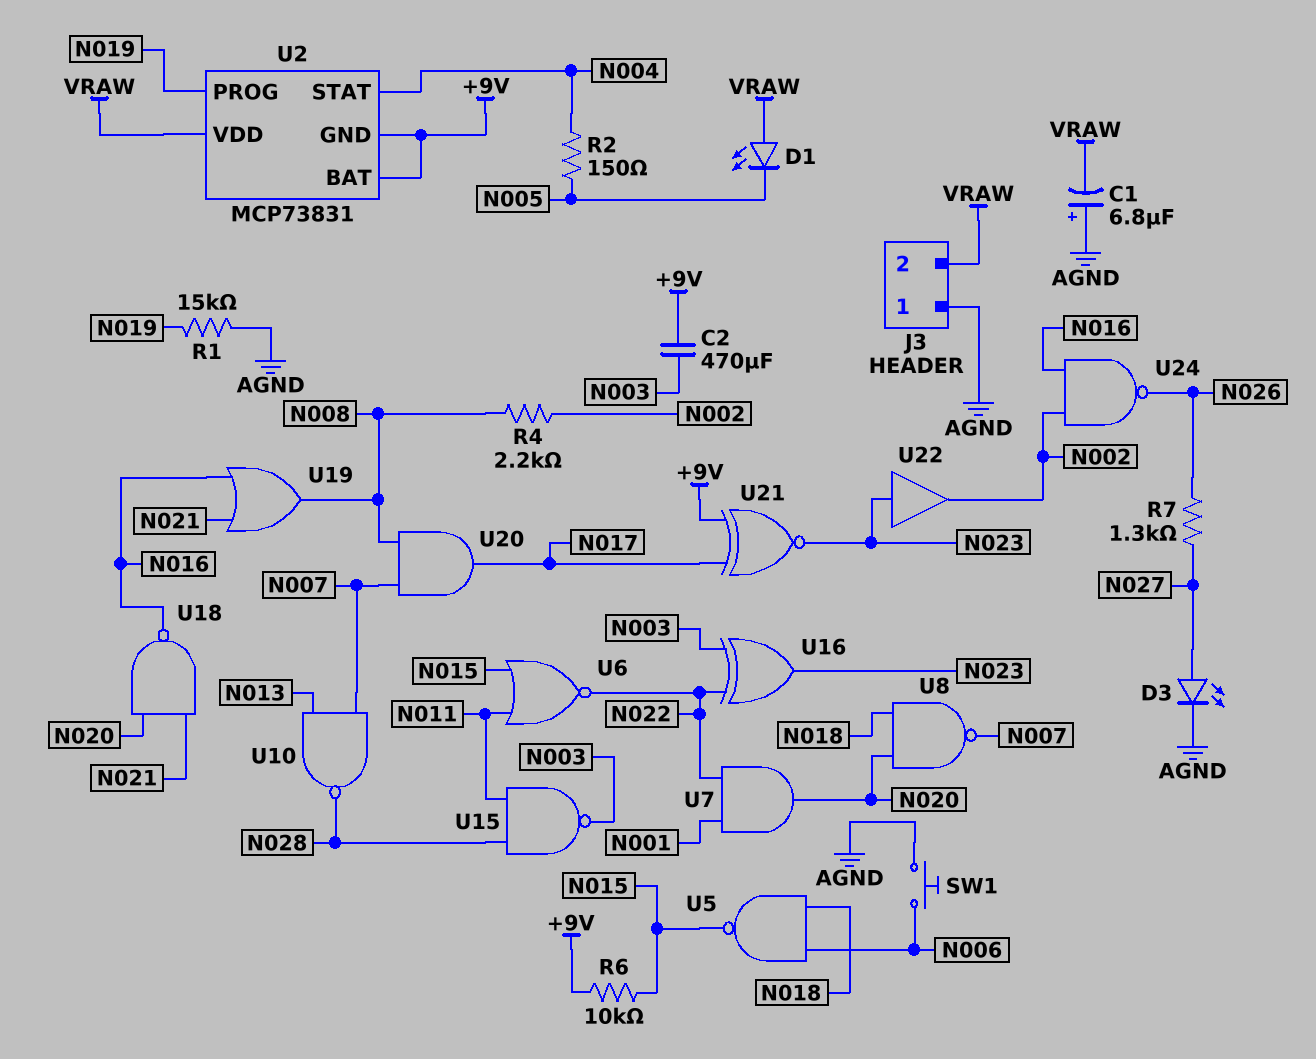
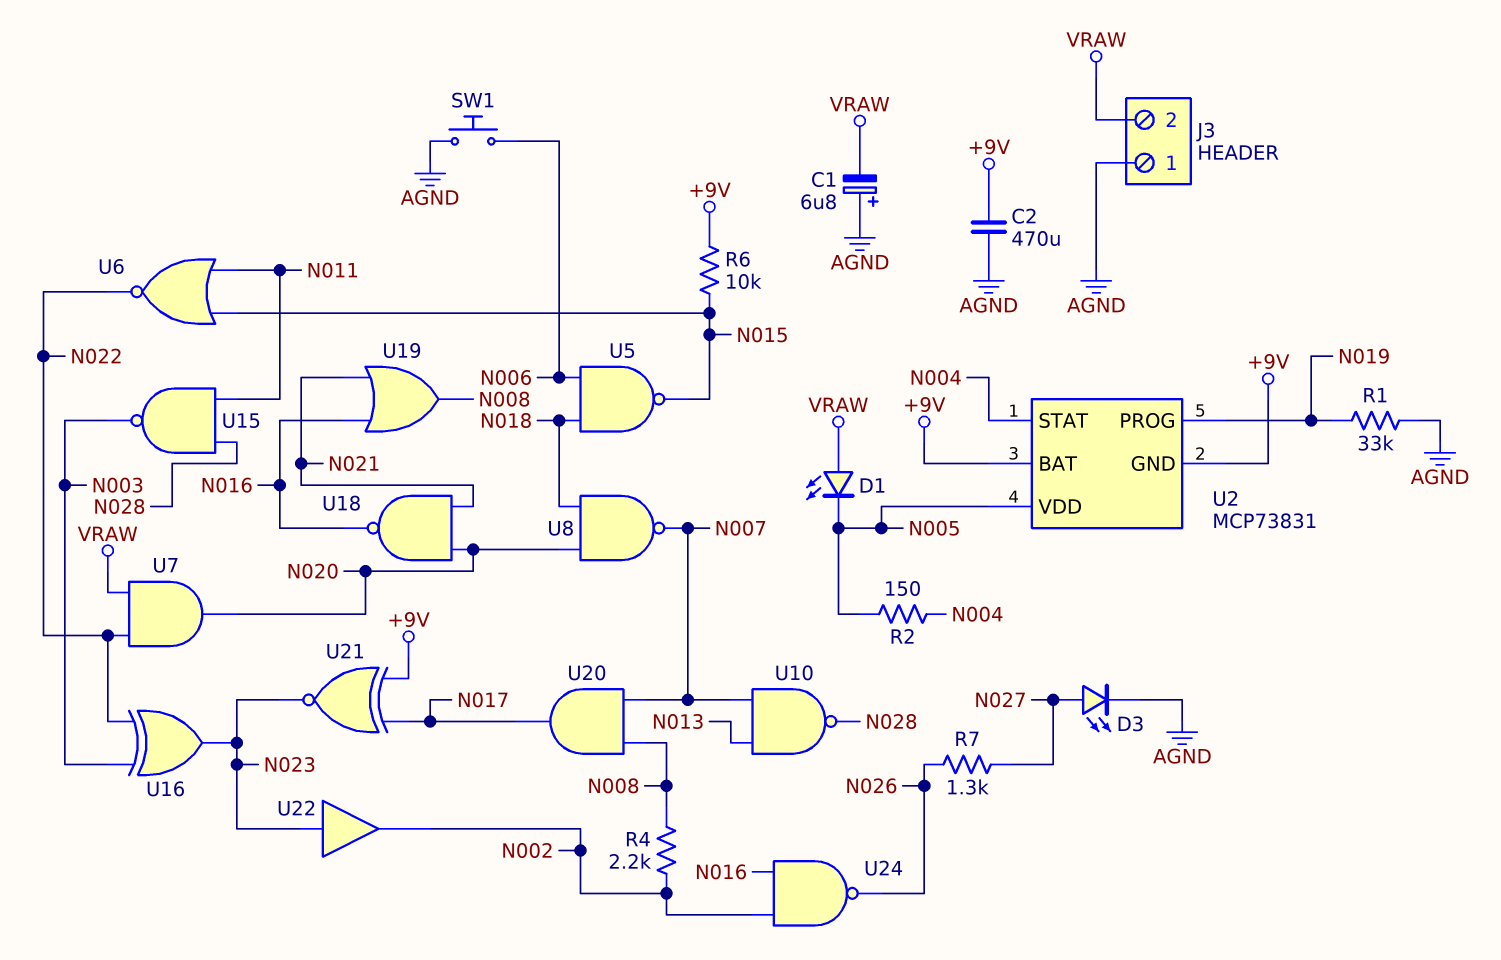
C2: 470uF (+9V, N003) -> 470uF (+9V, AGND)
R1: 15k (AGND, N019) -> 33k (AGND, N019)
U2 pin VDD: VRAW -> N005
U7: AND (in N001, in N022, out N020) -> AND (in N022, in VRAW, out N020)

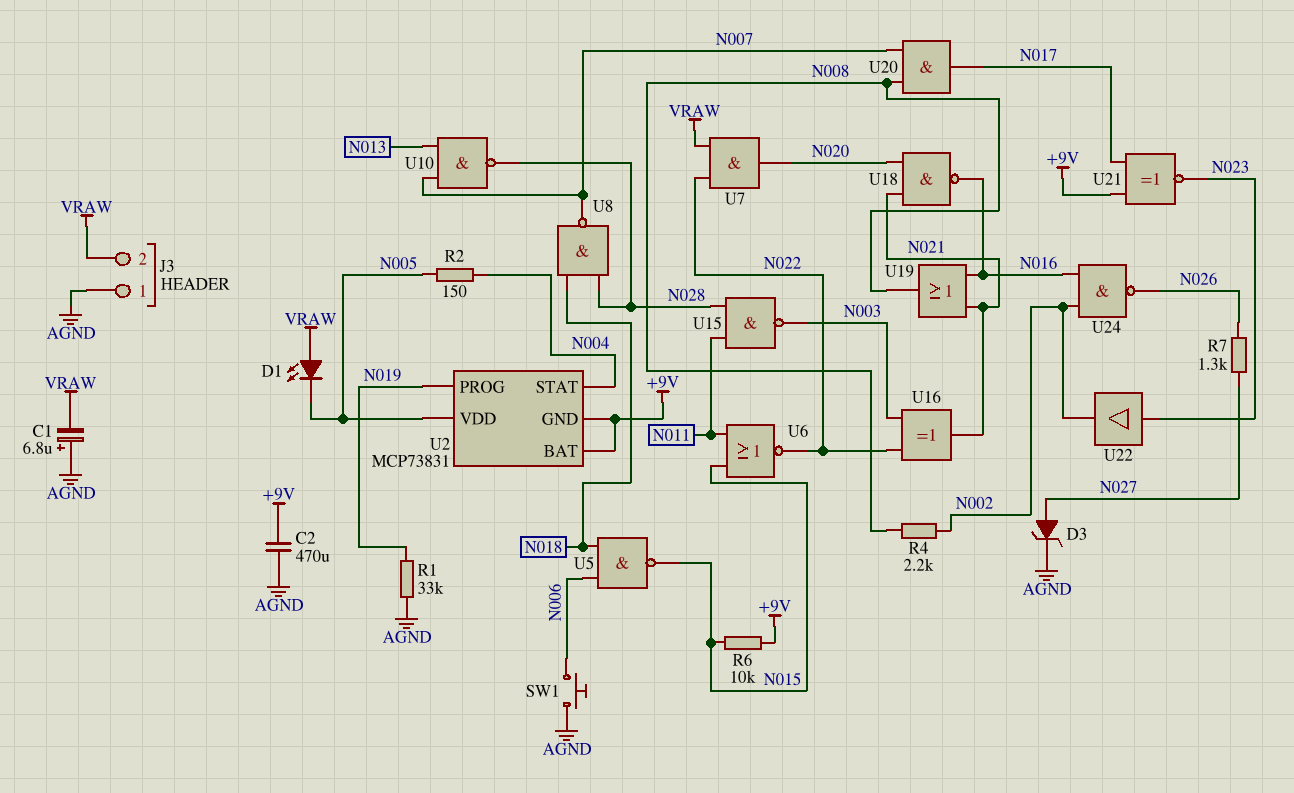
D3: LED (A N027, K AGND) -> zener (A N027, K AGND)
U8: NAND (in N018, in N020, out N007) -> NAND (in N018, in N028, out N007)
U16: XOR (in N003, in N022, out N023) -> XOR (in N003, in N022, out N021)

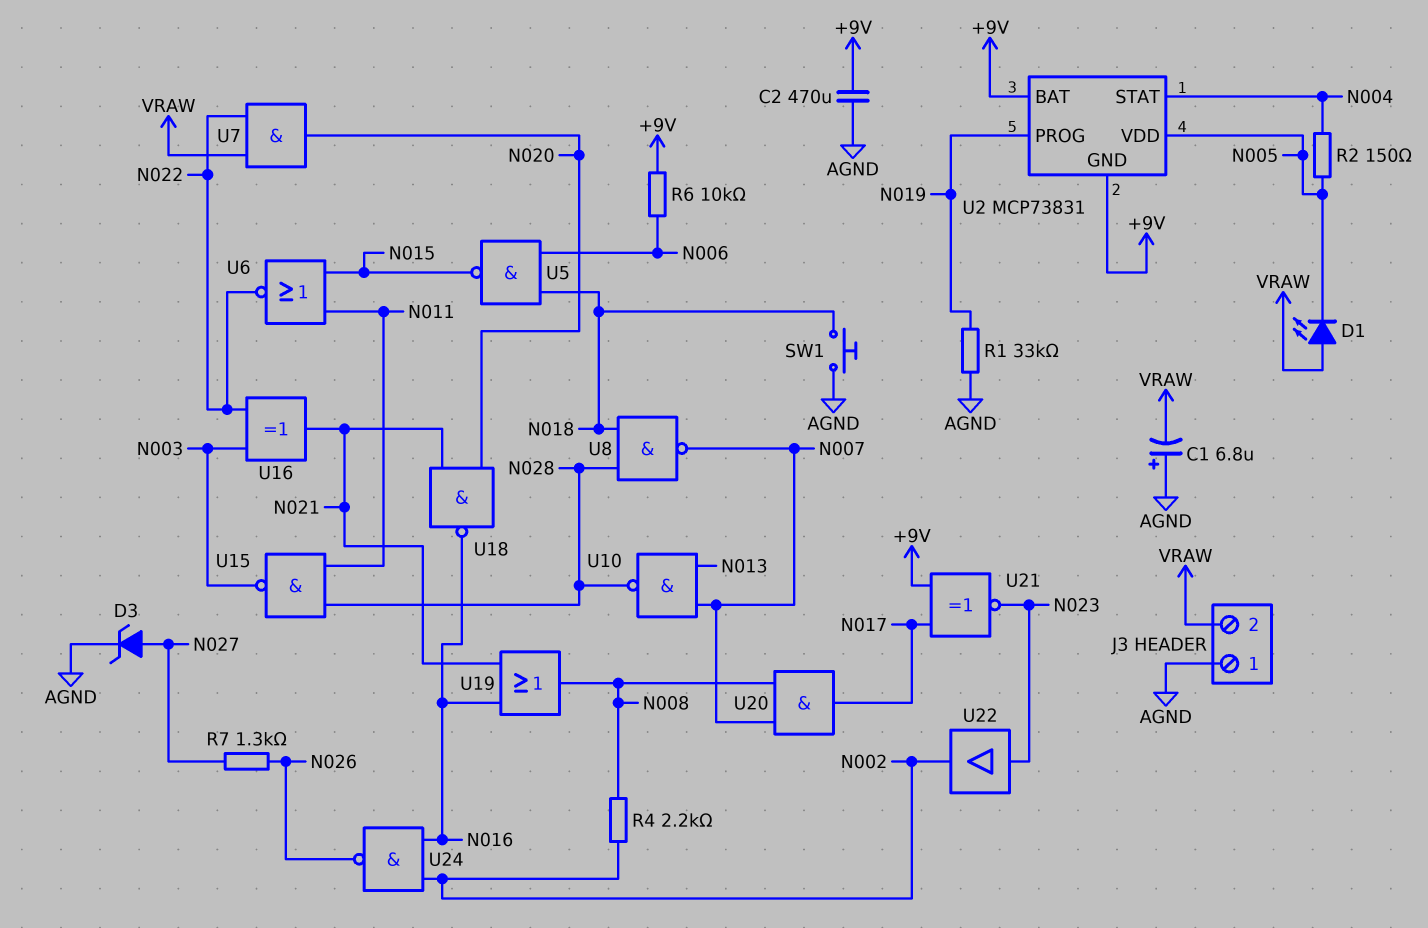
R6: 10k (+9V, N015) -> 10k (+9V, N006)
SW1: button (AGND, N006) -> button (AGND, N018)

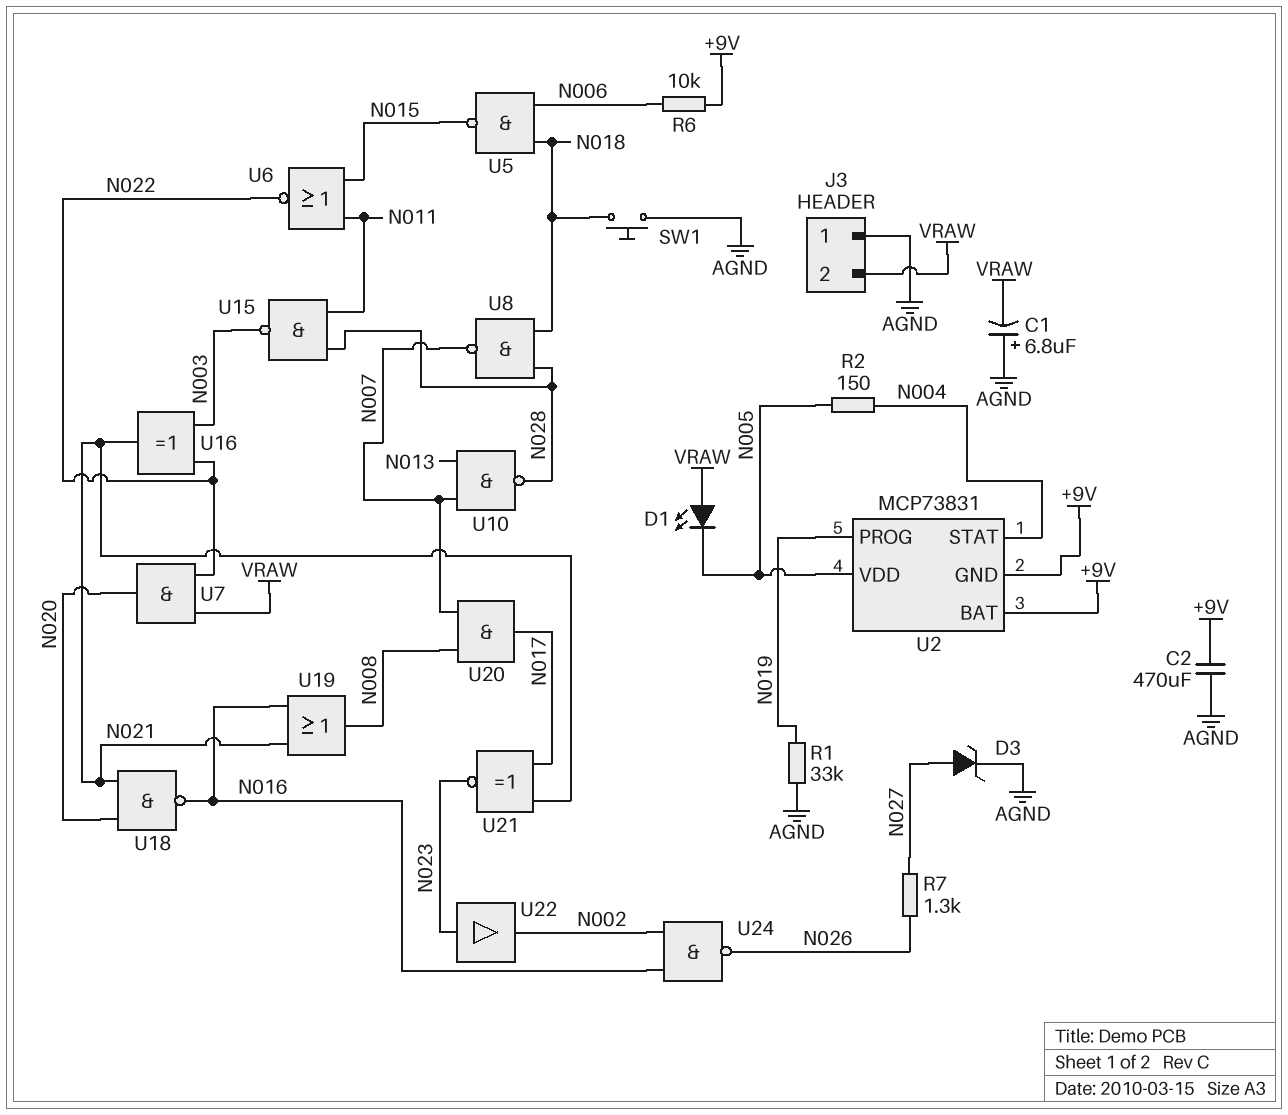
R4: 2.2k (N002, N008) -> none
U21: XNOR (in +9V, in N017, out N023) -> XNOR (in N017, in N021, out N023)

